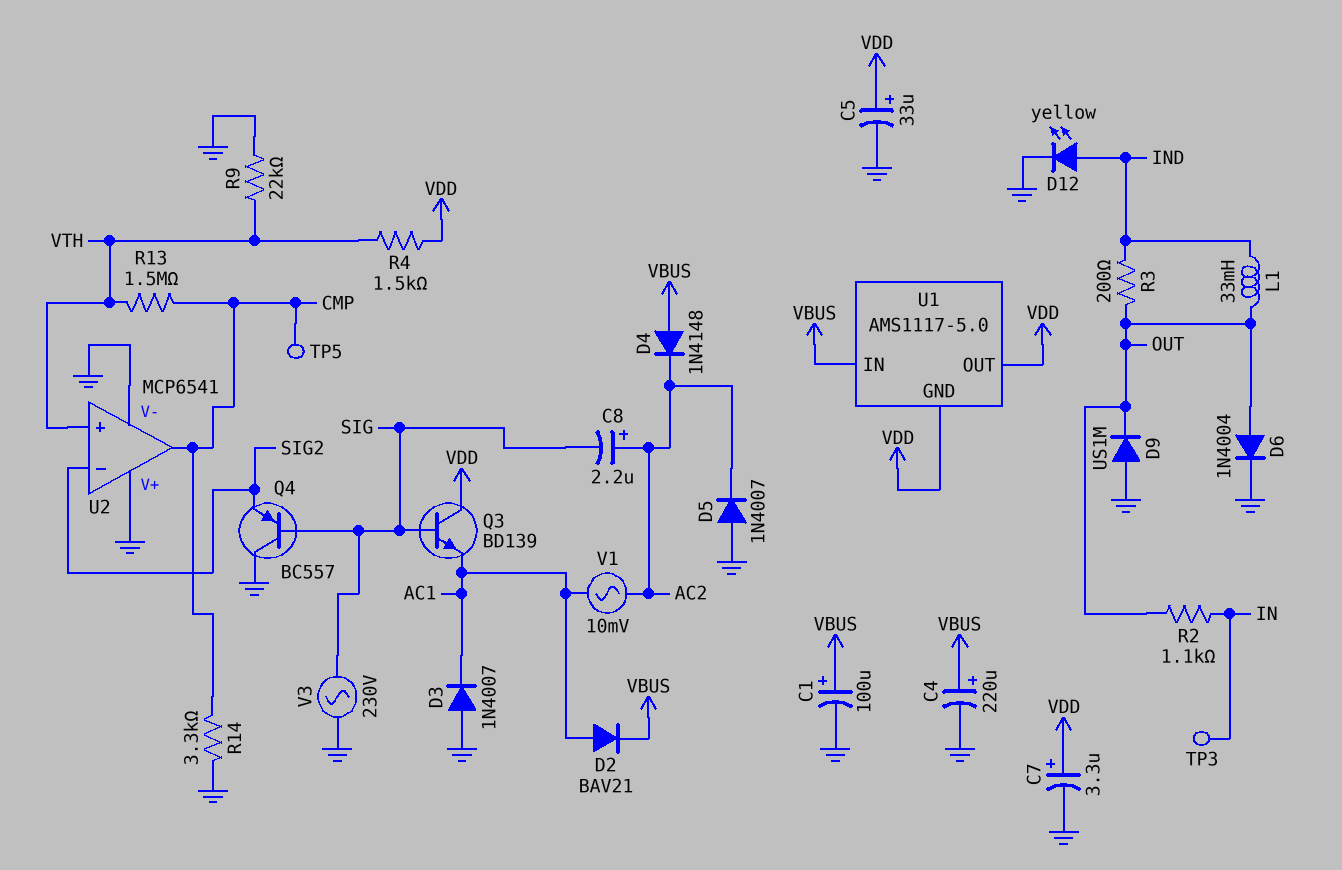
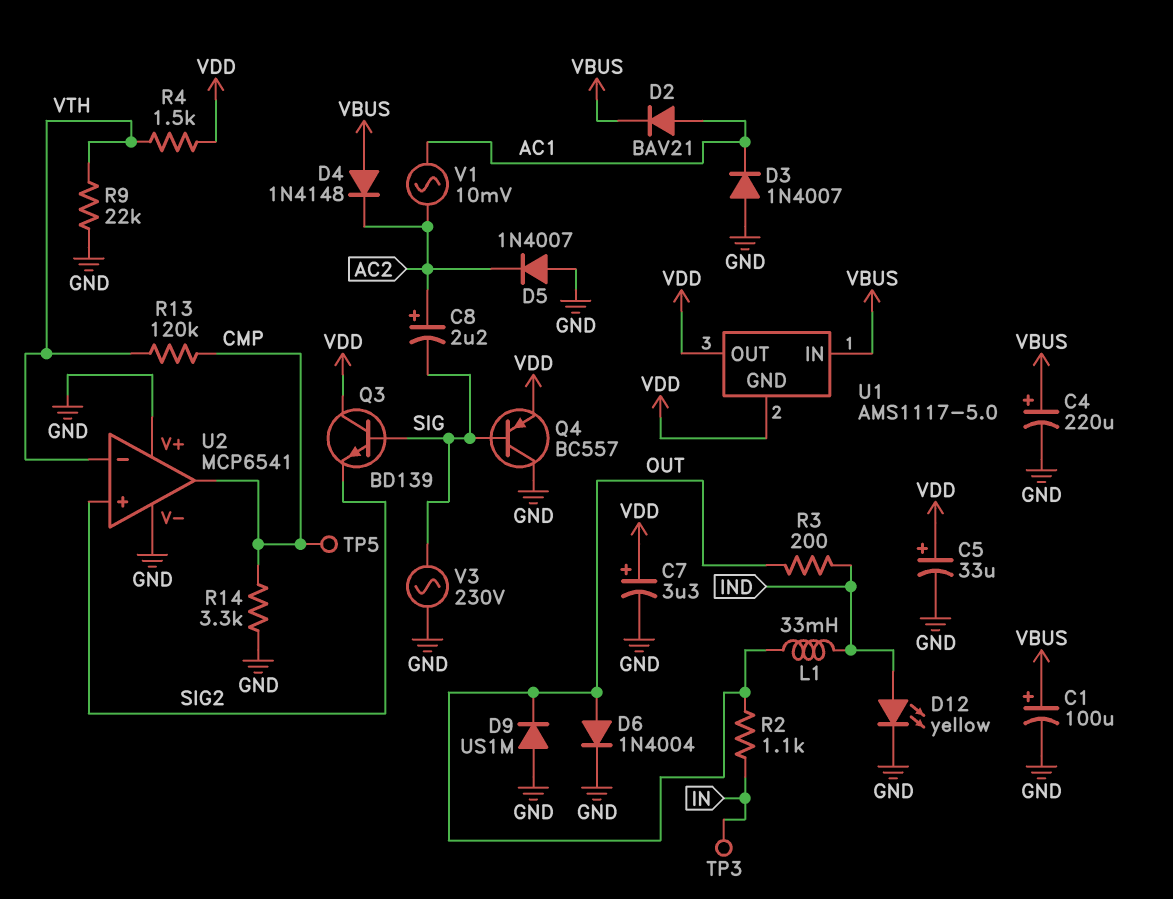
Q3: NPN BD139 (B SIG, C VDD, E AC1) -> NPN BD139 (B SIG, C VDD, E SIG2)
Q4: PNP BC557 (B SIG, C GND, E SIG2) -> PNP BC557 (B SIG, C GND, E VDD)
R13: 1.5M (CMP, VTH) -> 120k (CMP, VTH)
U2 pin in+: VTH -> SIG2
U2 pin in-: SIG2 -> VTH

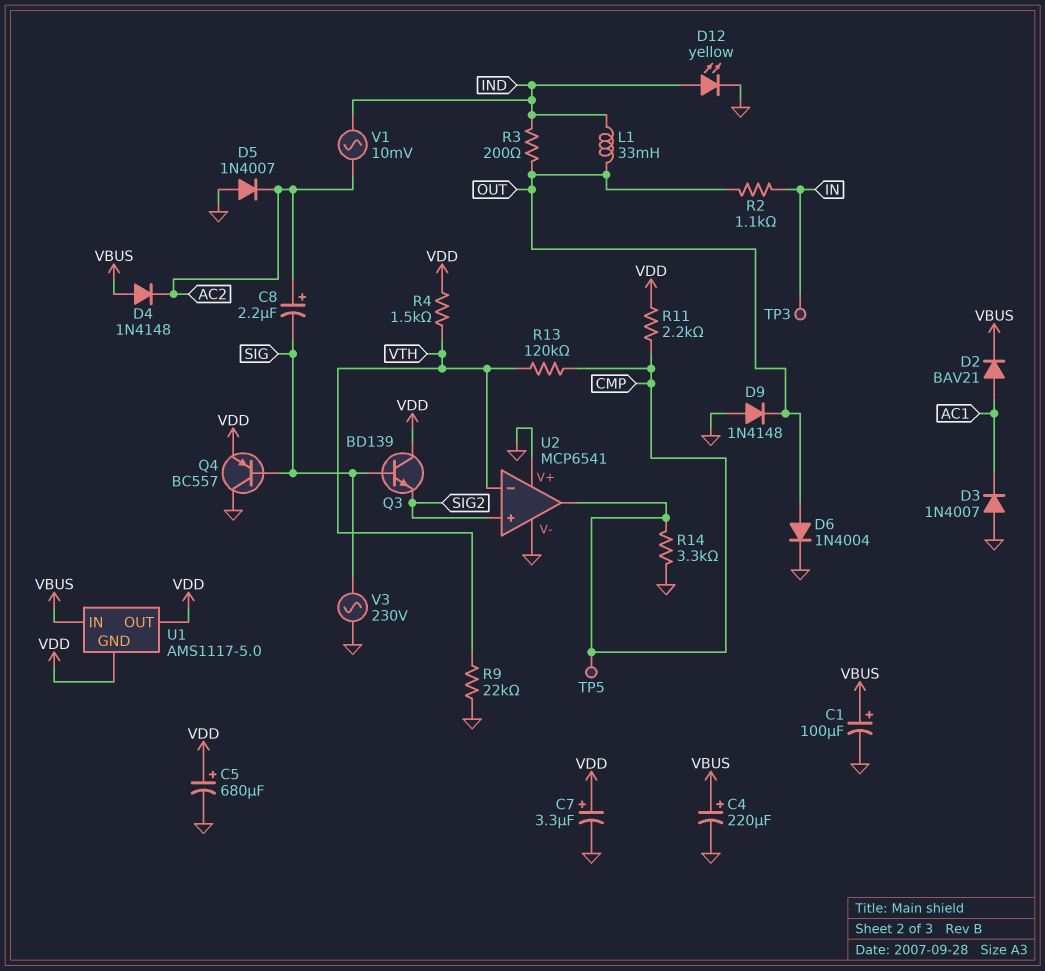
C5: 33uF (plus VDD, minus GND) -> 680uF (plus VDD, minus GND)
D9: diode US1M (A GND, K OUT) -> diode 1N4148 (A GND, K OUT)
R11: none -> 2.2k (CMP, VDD)
V1: AC 10mV (AC1, AC2) -> AC 10mV (AC2, IND)

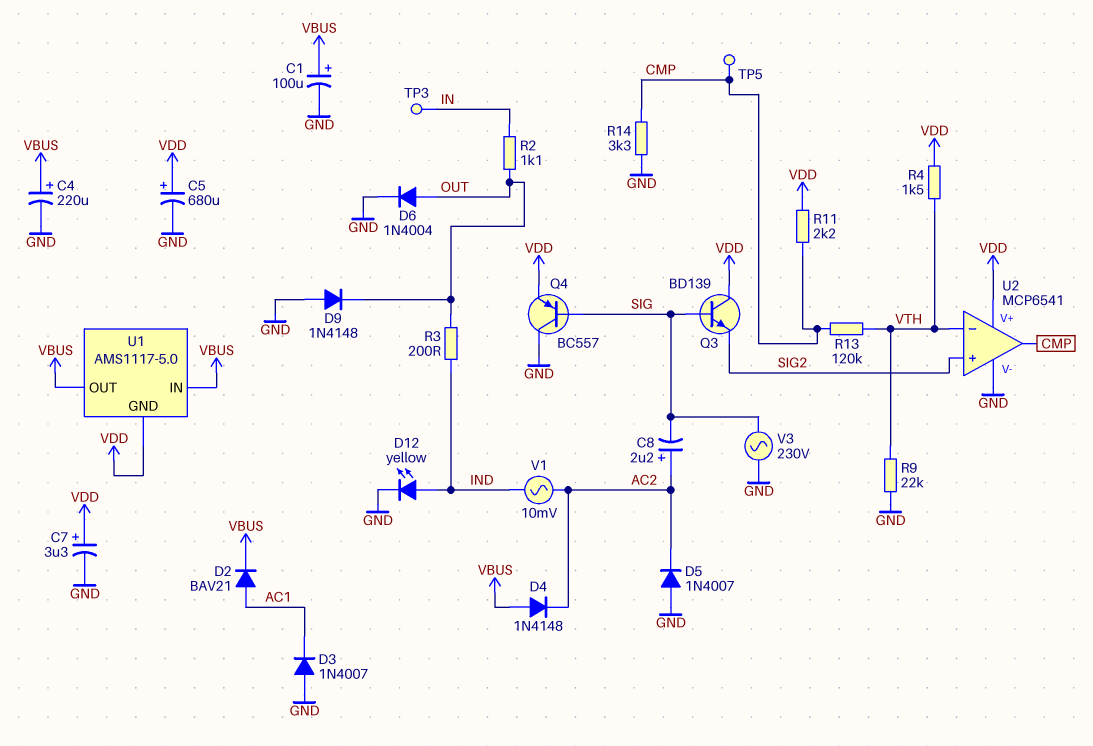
L1: 33mH (IND, OUT) -> none
U1 pin OUT: VDD -> VBUS
U2 pin V+: GND -> VDD

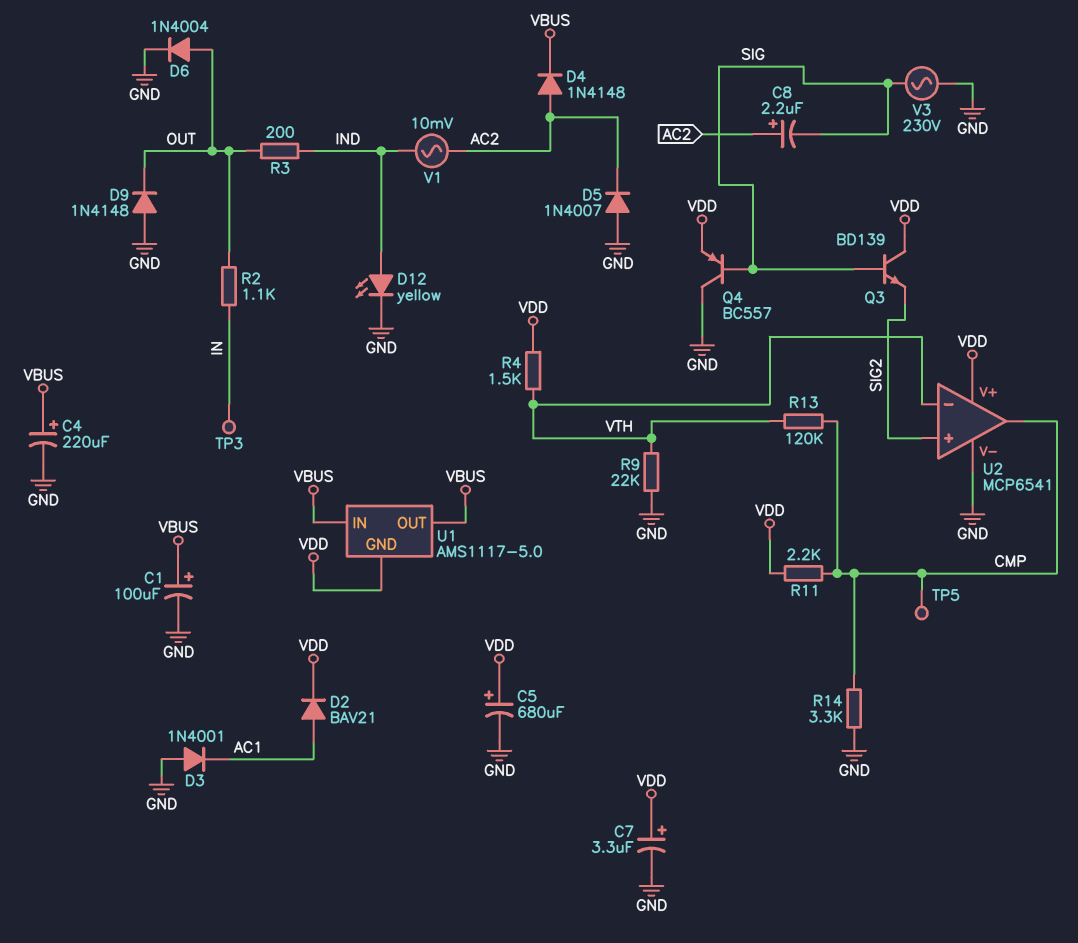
D2: diode BAV21 (A AC1, K VBUS) -> diode BAV21 (A AC1, K VDD)
D3: diode 1N4007 (A GND, K AC1) -> diode 1N4001 (A GND, K AC1)
D4: diode 1N4148 (A VBUS, K AC2) -> diode 1N4148 (A AC2, K VBUS)

